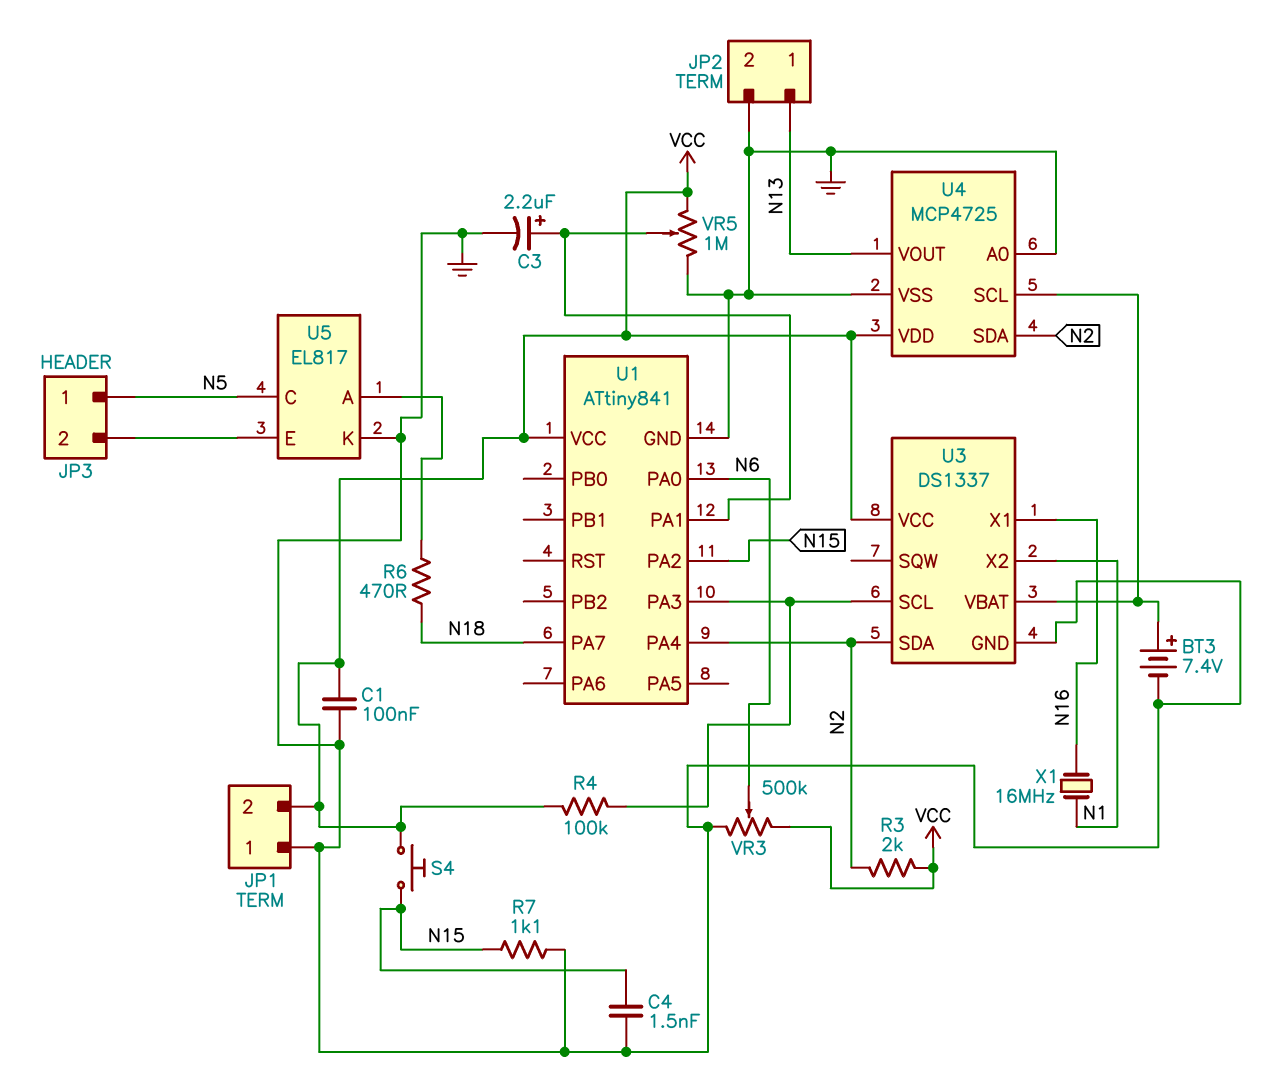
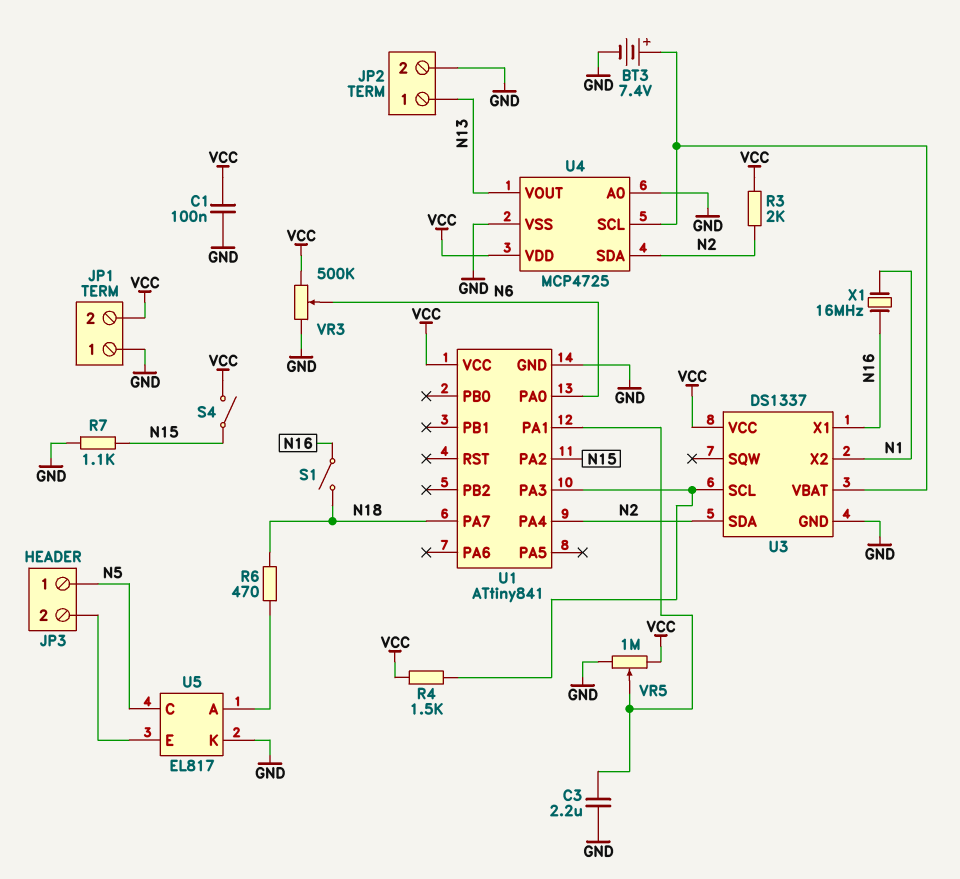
C3: 2.2uF (plus U1/PA1, minus GND) -> 2.2uF (GND, U1/PA1)
C4: 1.5nF (GND, N15) -> none
R4: 100k (U1/PA3, VCC) -> 1.5k (U1/PA3, VCC)
S1: none -> switch (N16, N18)
S4: button (N15, VCC) -> switch (N15, VCC)

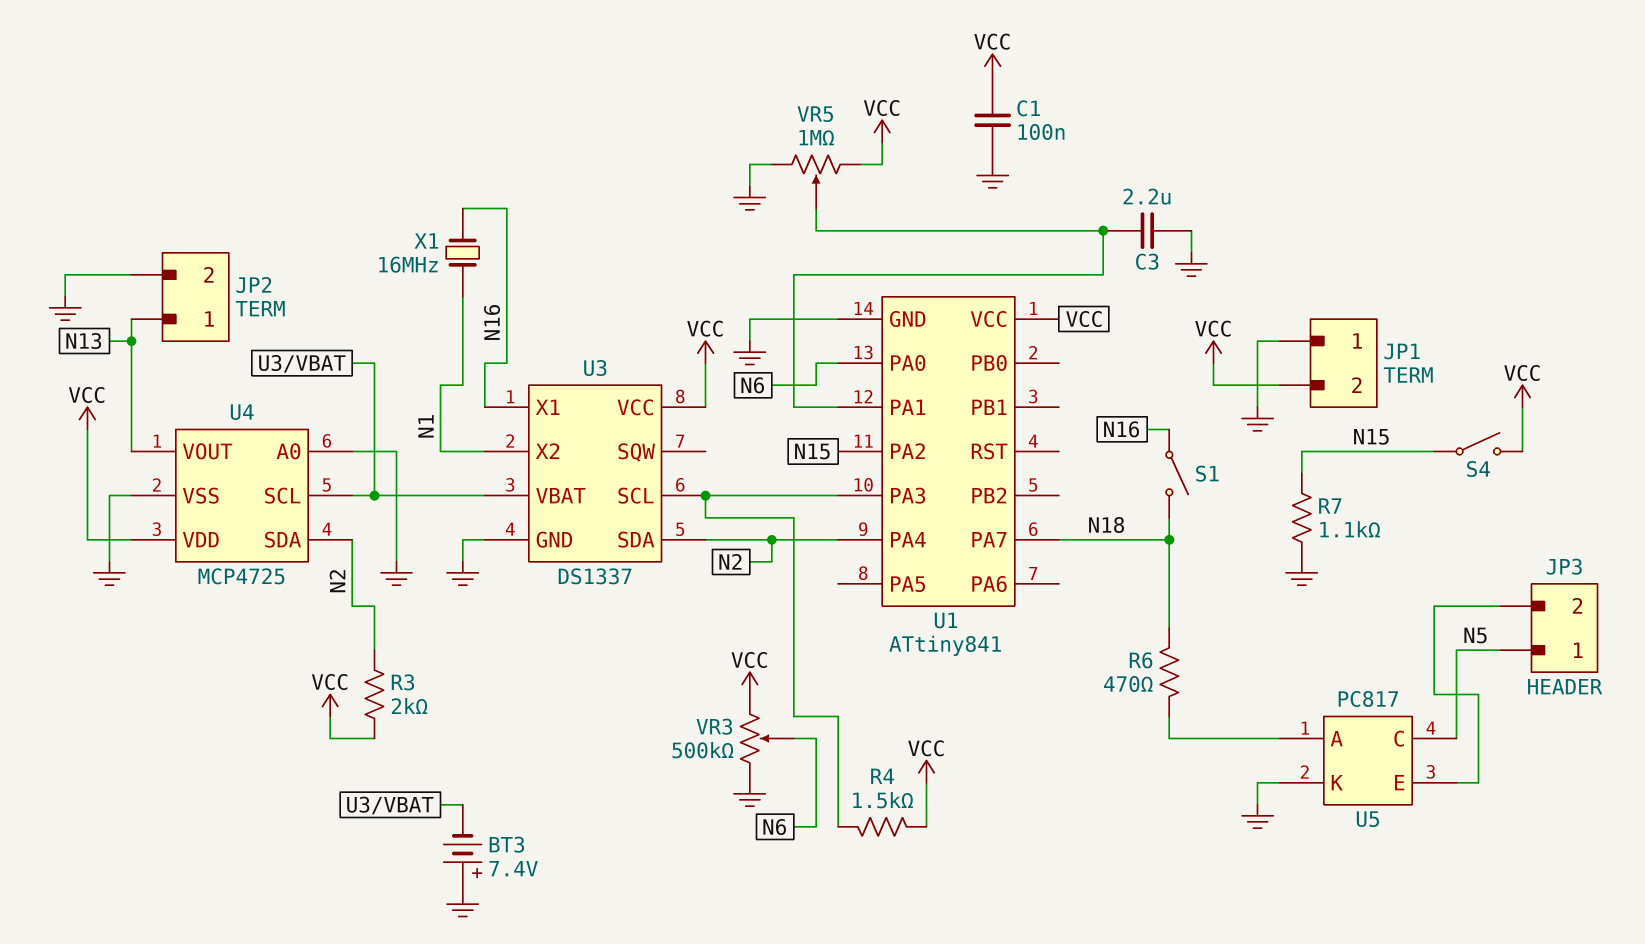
BT3: 7.4V (plus U3/VBAT, minus GND) -> 7.4V (plus GND, minus U3/VBAT)
U5: EL817 -> PC817

